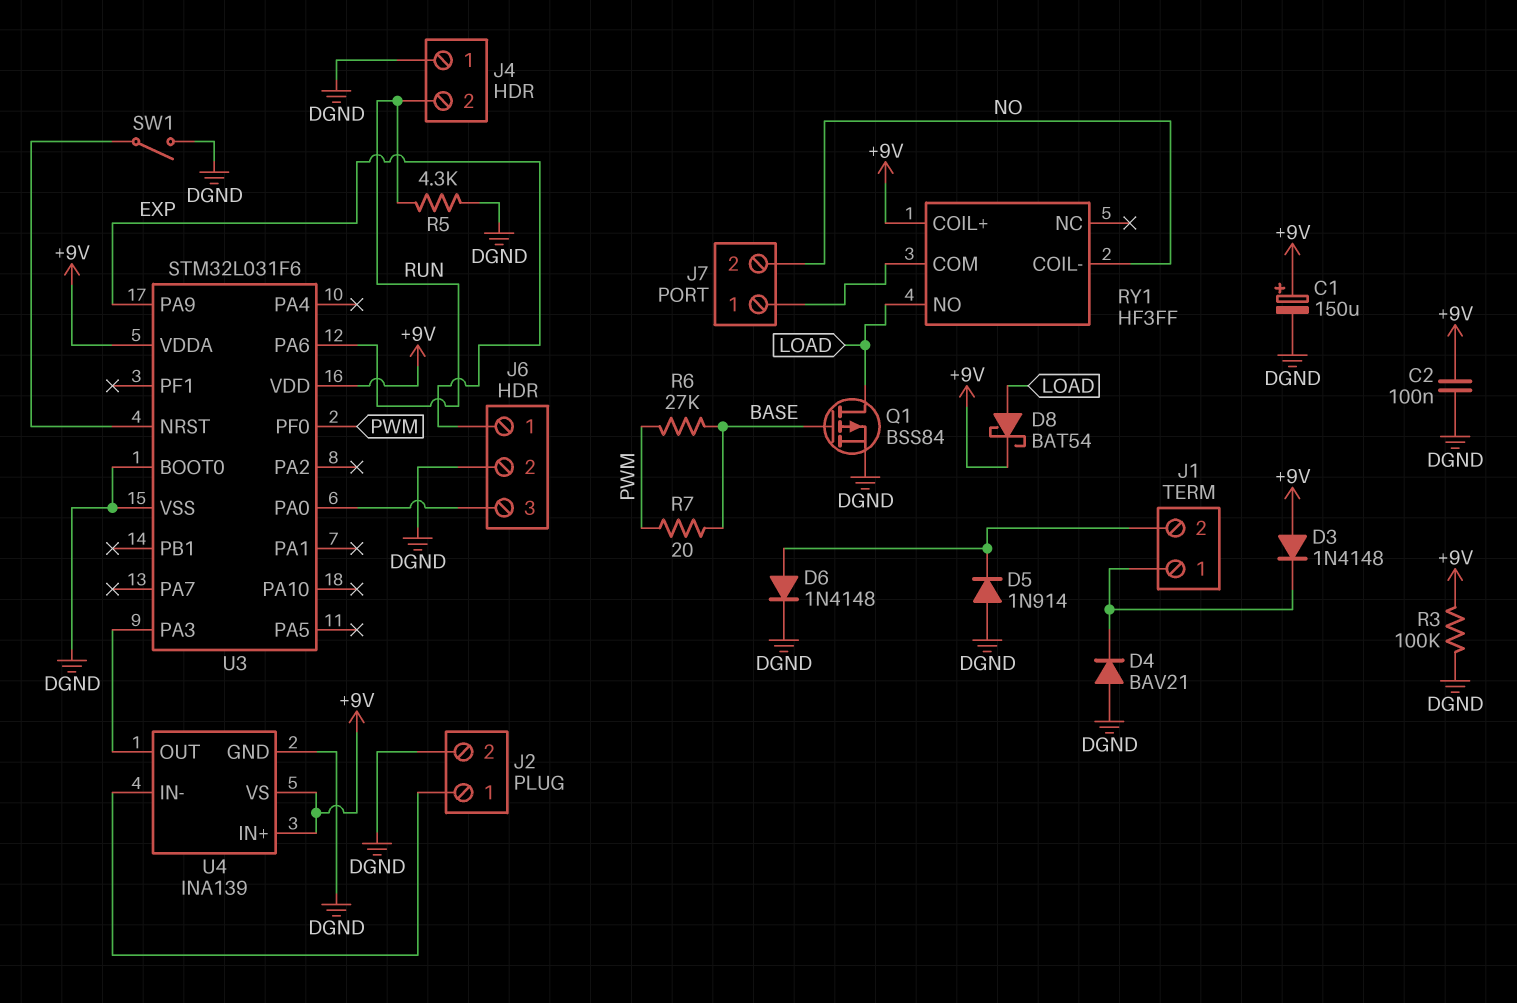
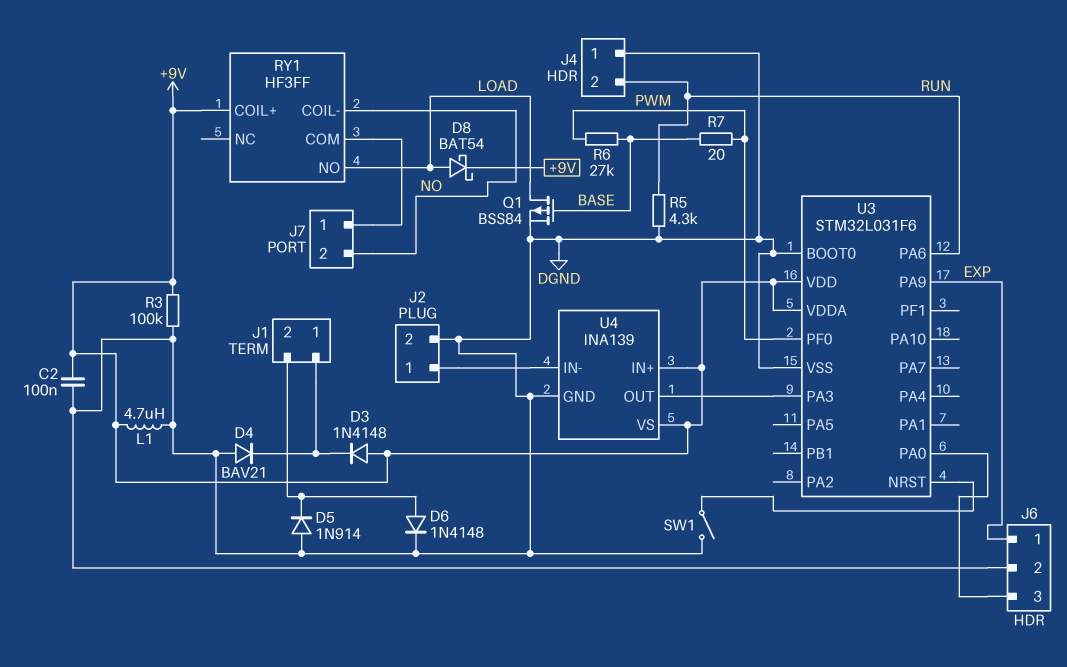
C1: 150uF (plus +9V, minus DGND) -> none
L1: none -> 4.7uH (+9V, DGND)

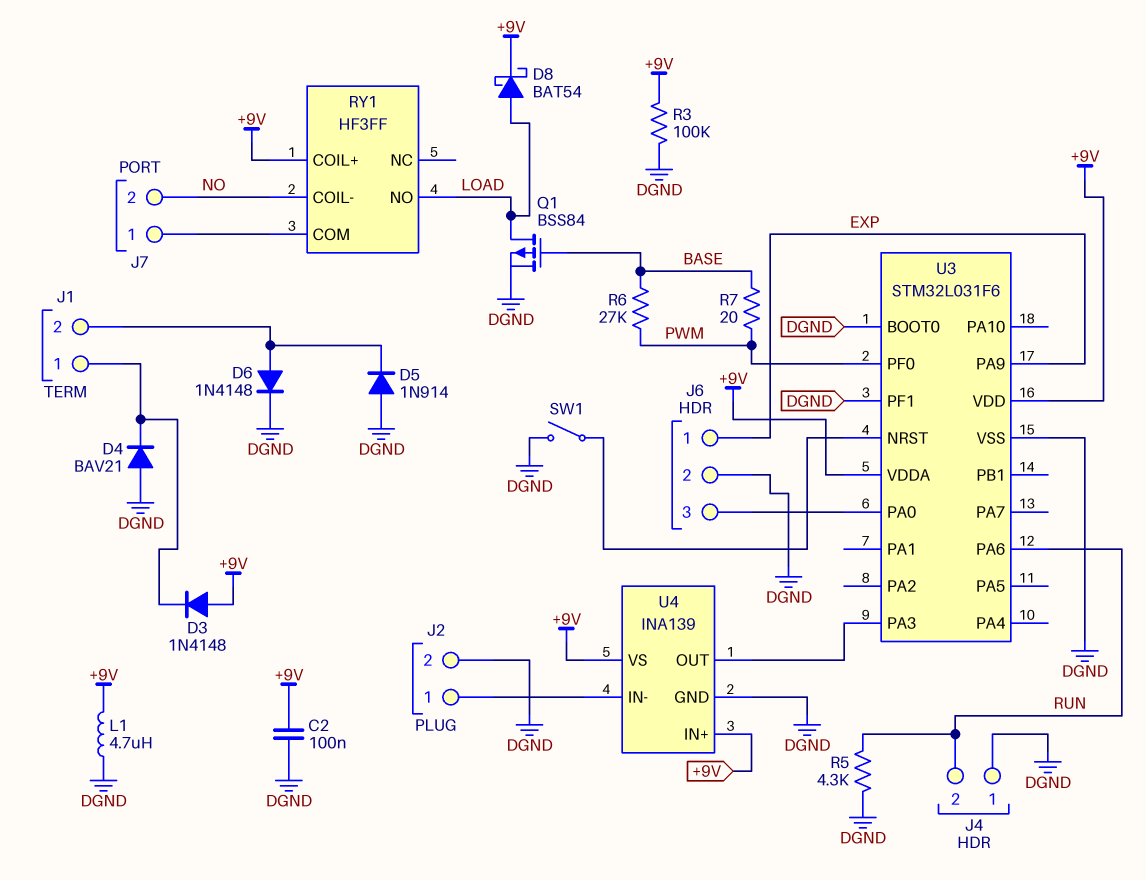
U3 pin PF1: none -> DGND

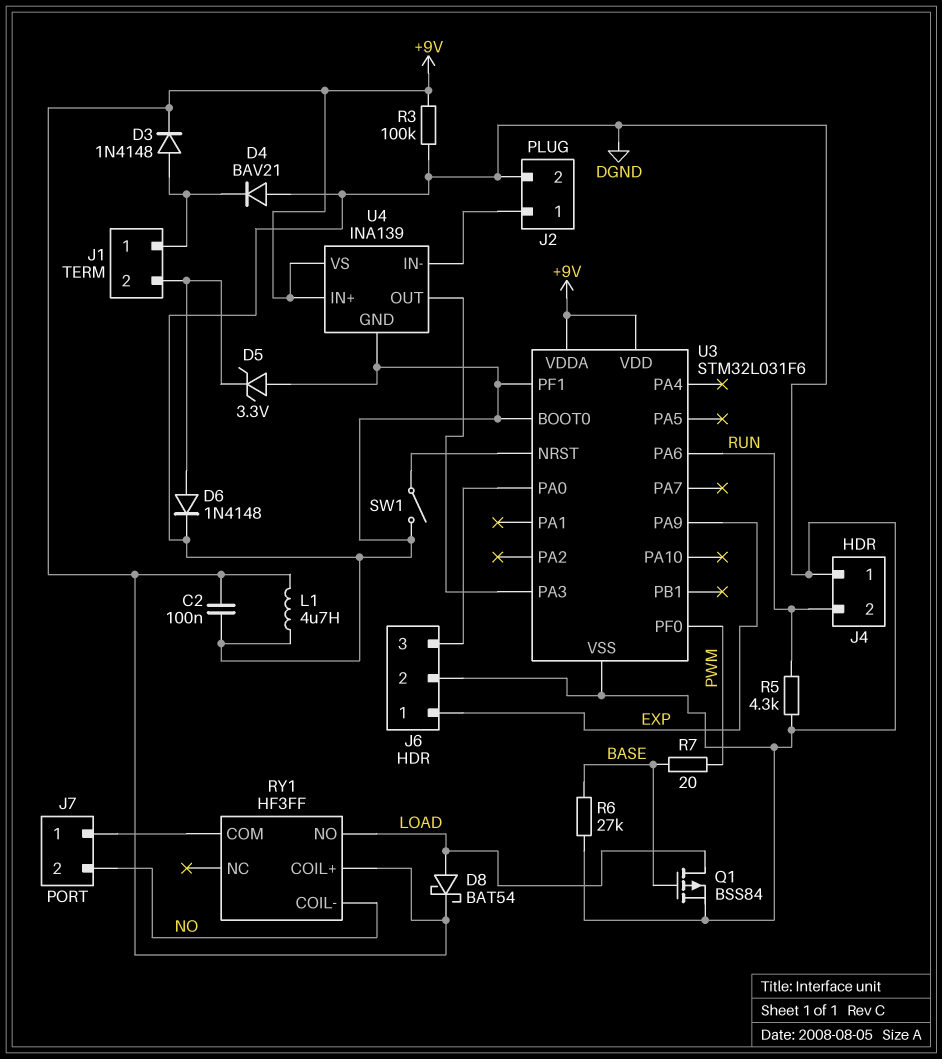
D3: diode 1N4148 (A +9V, K J1/1) -> diode 1N4148 (A J1/1, K +9V)
D5: diode 1N914 (A DGND, K J1/2) -> zener 3.3V (A DGND, K J1/2)
R6: 27k (BASE, PWM) -> 27k (BASE, DGND)

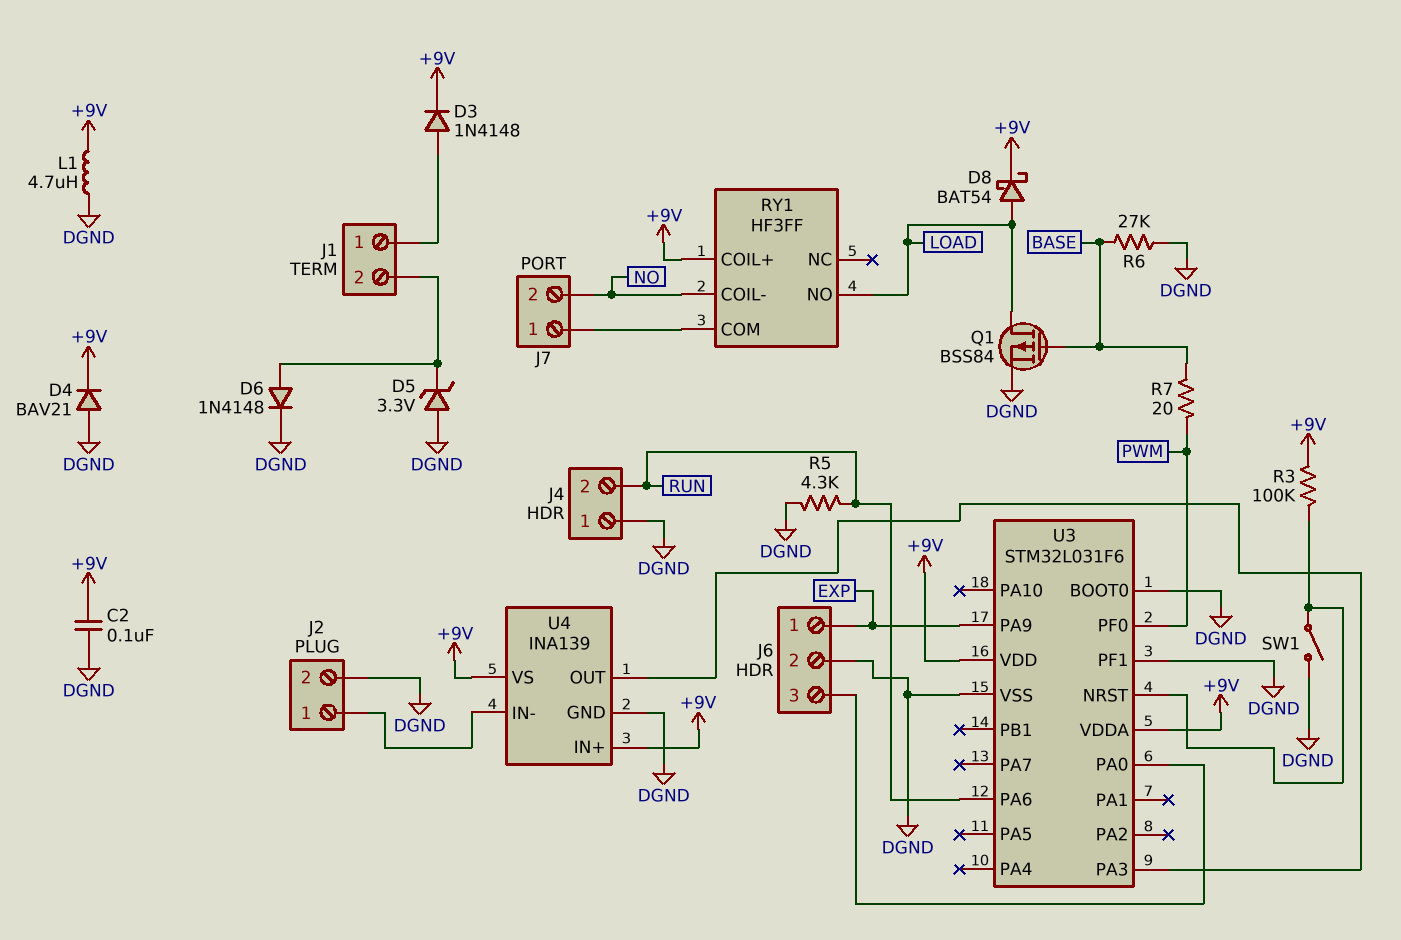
D4: diode BAV21 (A DGND, K J1/1) -> diode BAV21 (A DGND, K +9V)
R3: 100k (+9V, DGND) -> 100k (+9V, U3/NRST)

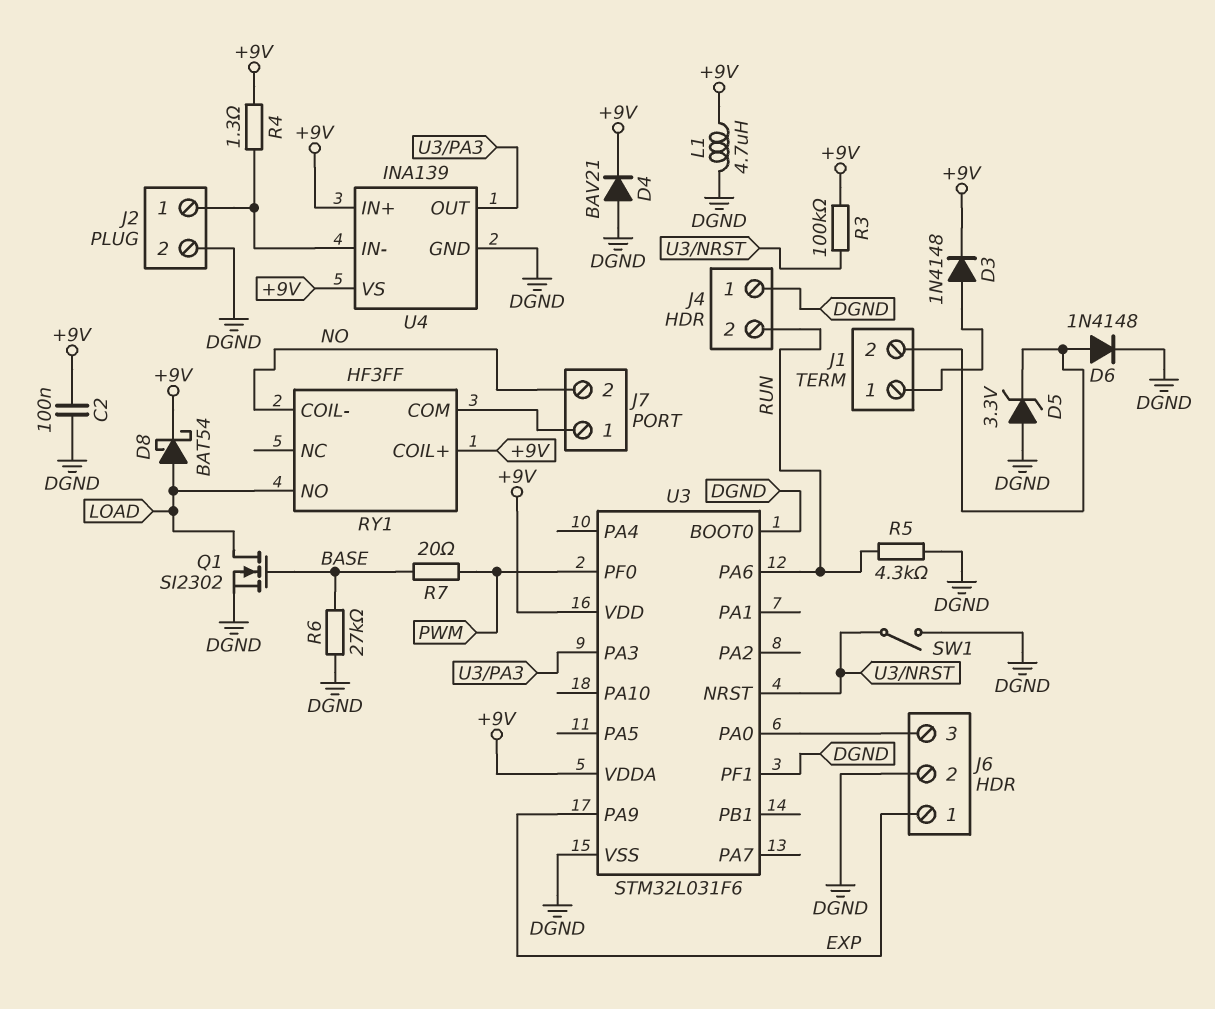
Q1: PMOS BSS84 (G BASE, D LOAD, S DGND) -> NMOS SI2302 (G BASE, D LOAD, S DGND)
R4: none -> 1.3 (+9V, J2/1)

